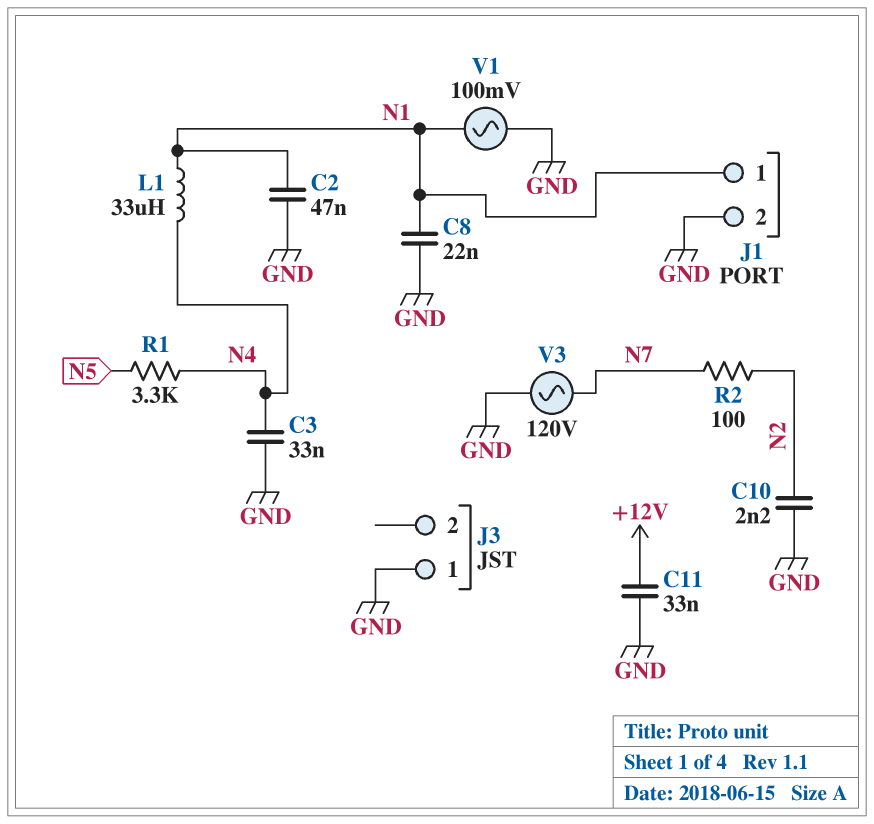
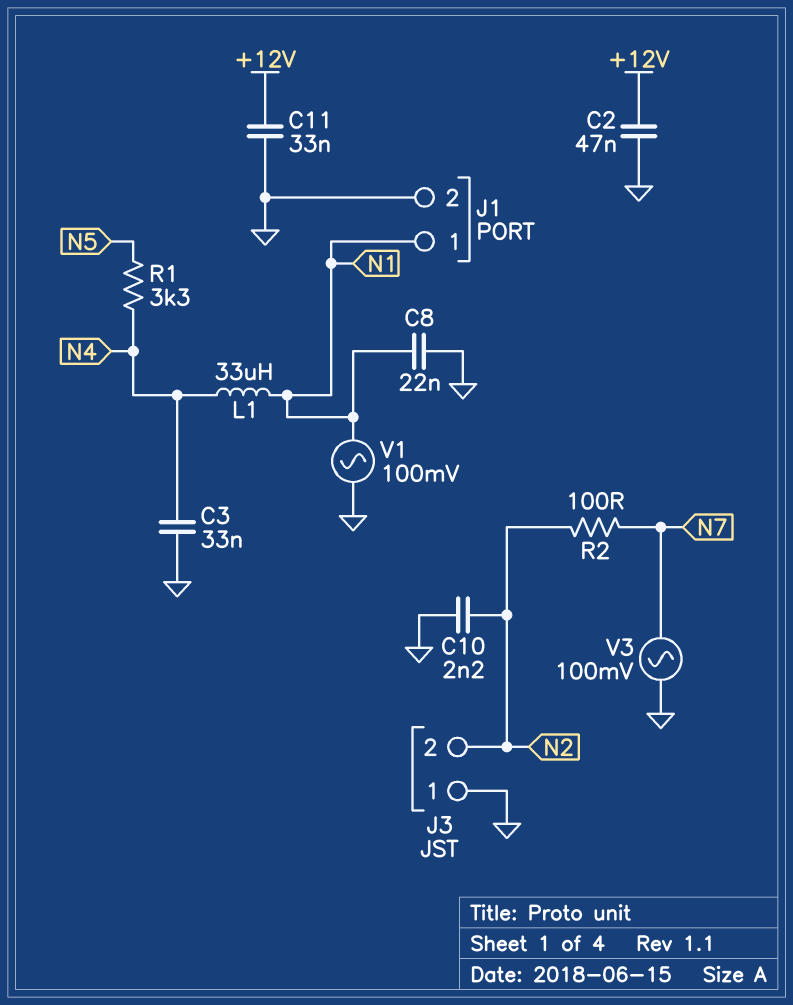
C2: 47nF (GND, N1) -> 47nF (+12V, GND)
J3 pin 2: none -> N2
V3: AC 120V (GND, N7) -> AC 100mV (GND, N7)

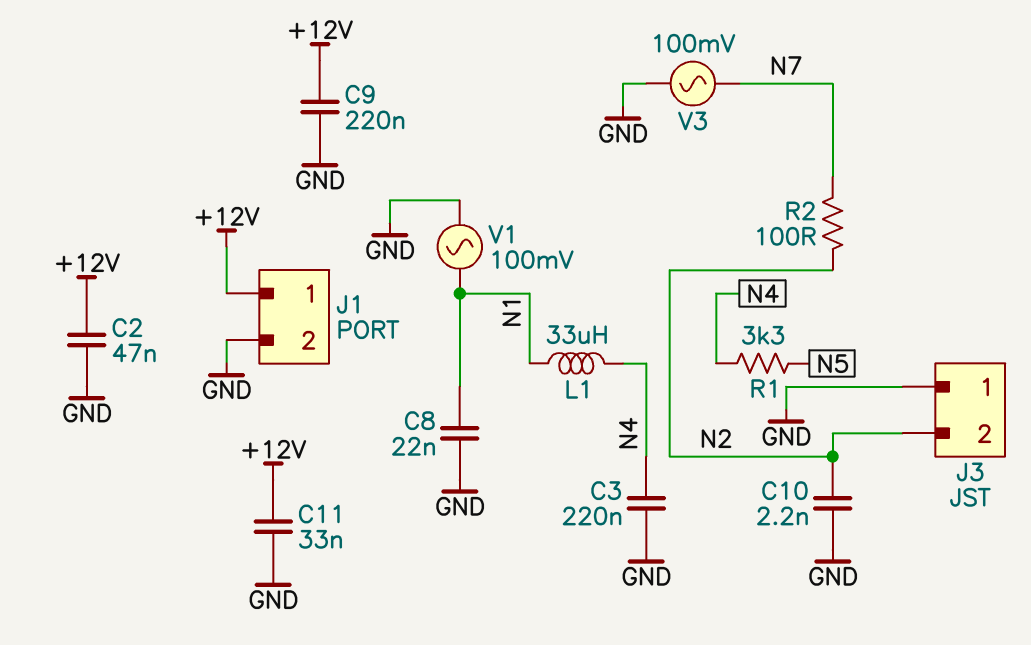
C3: 33nF (GND, N4) -> 220nF (GND, N4)
C9: none -> 220nF (+12V, GND)
J1 pin 1: N1 -> +12V

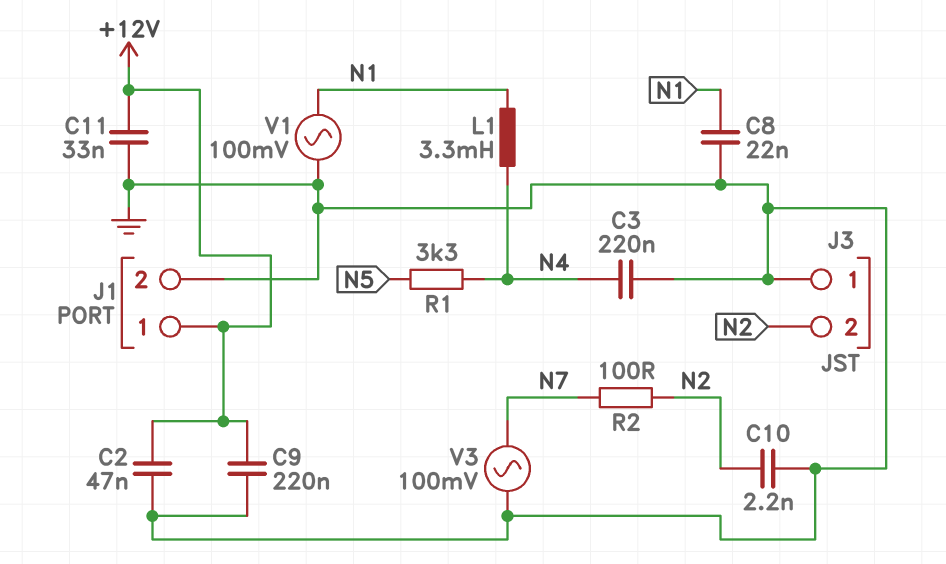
L1: 33uH (N1, N4) -> 3.3mH (N1, N4)

